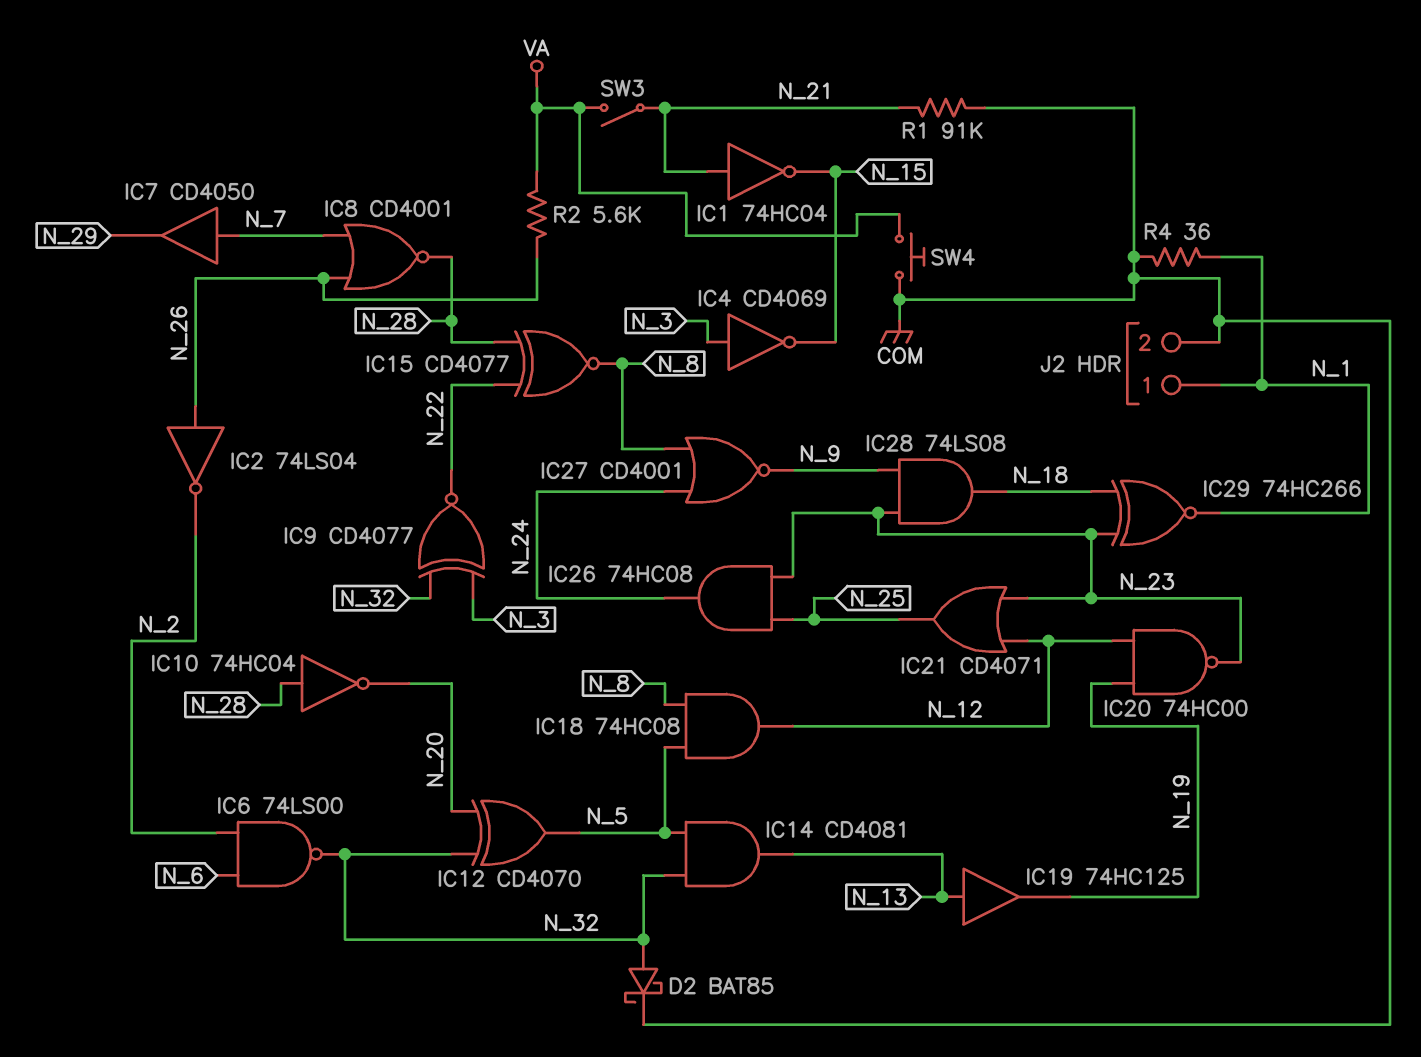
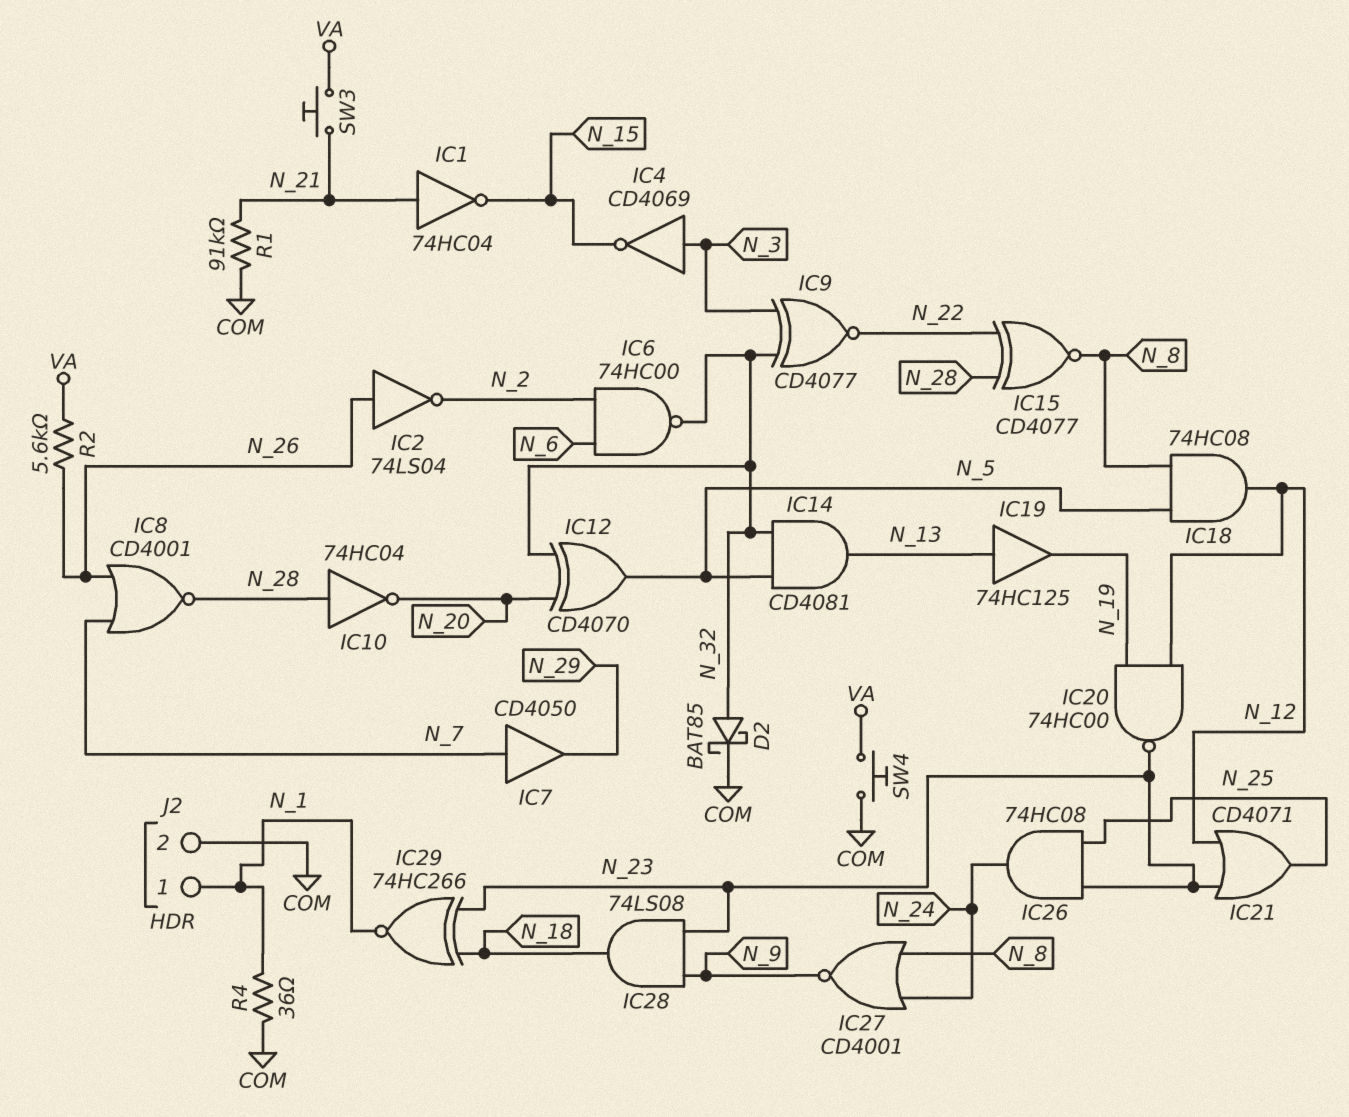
IC6: NAND 74LS00 (in N_2, in N_6, out N_32) -> NAND 74HC00 (in N_2, in N_6, out N_32)
SW3: switch (N_21, VA) -> button (N_21, VA)

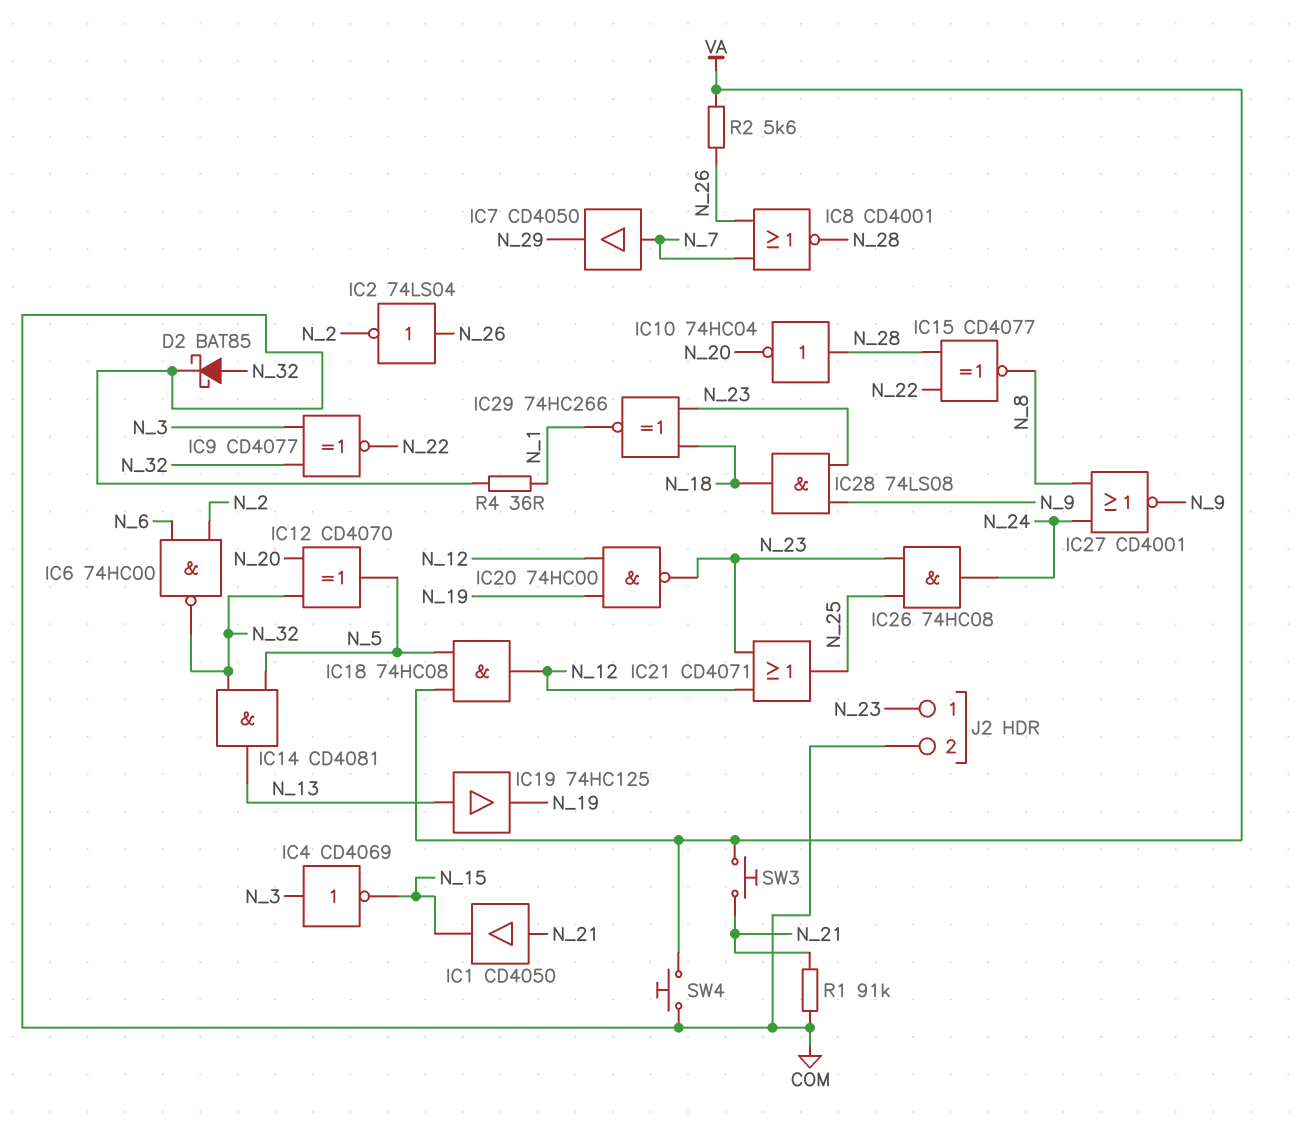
IC1: NOT 74HC04 (in N_21, out N_15) -> buffer CD4050 (in N_21, out N_15)
IC18: AND 74HC08 (in N_5, in N_8, out N_12) -> AND 74HC08 (in N_5, in VA, out N_12)
J2 pin 1: N_1 -> N_23

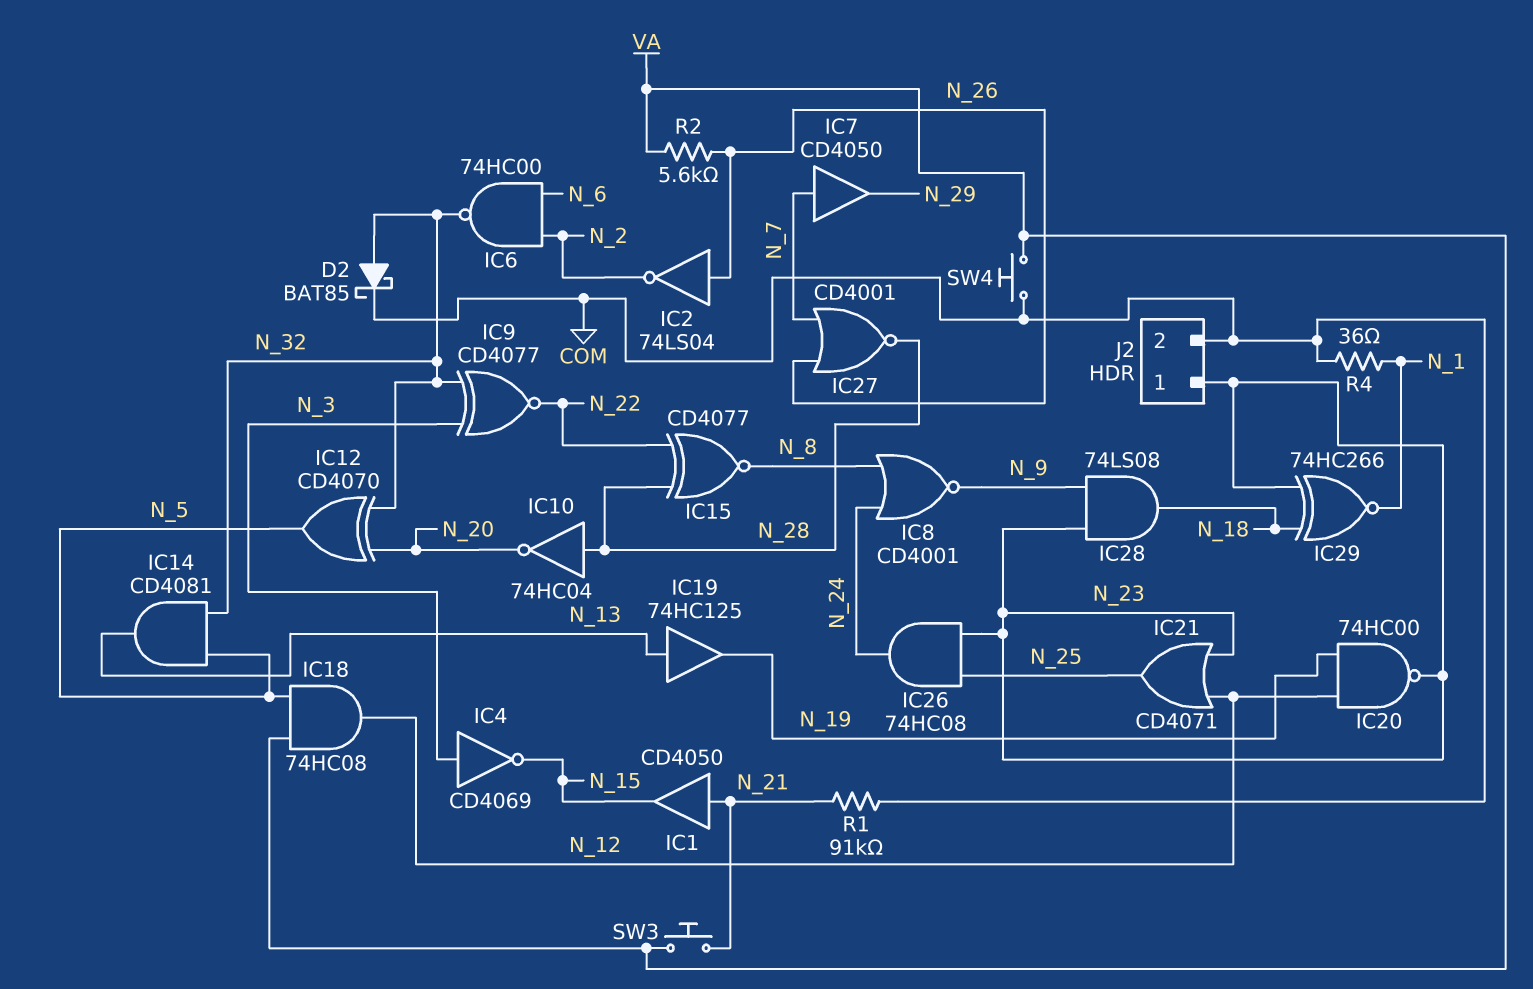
IC8: NOR CD4001 (in N_7, in N_26, out N_28) -> NOR CD4001 (in N_8, in N_24, out N_9)
IC27: NOR CD4001 (in N_8, in N_24, out N_9) -> NOR CD4001 (in N_7, in N_26, out N_28)

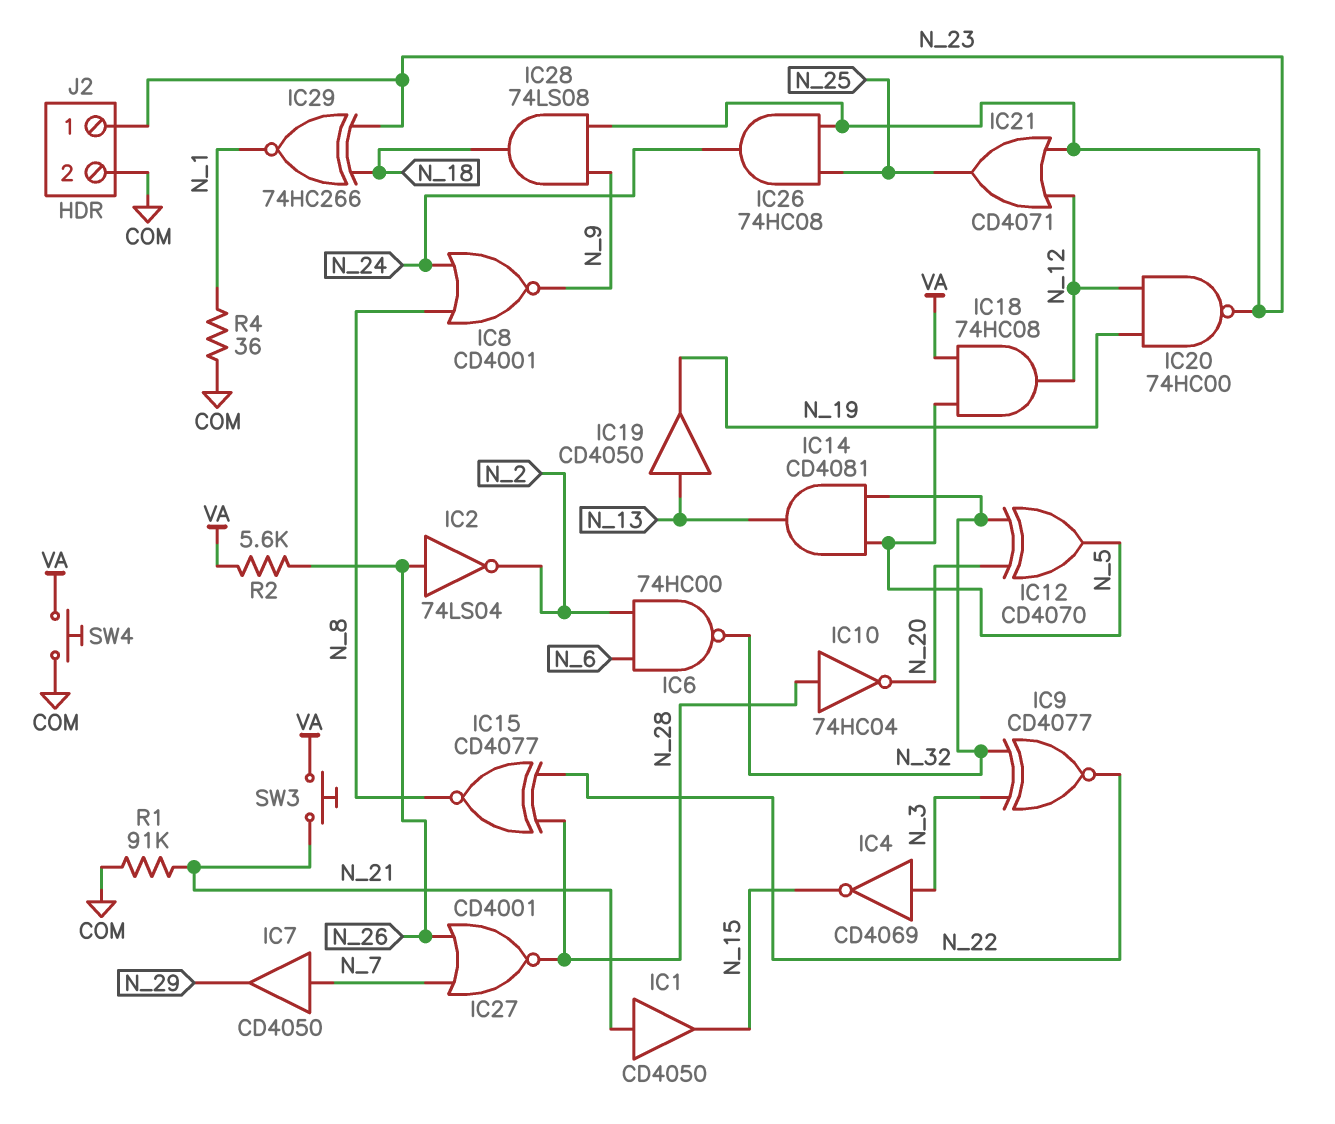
D2: schottky BAT85 (A N_32, K COM) -> none
IC19: buffer 74HC125 (in N_13, out N_19) -> buffer CD4050 (in N_13, out N_19)

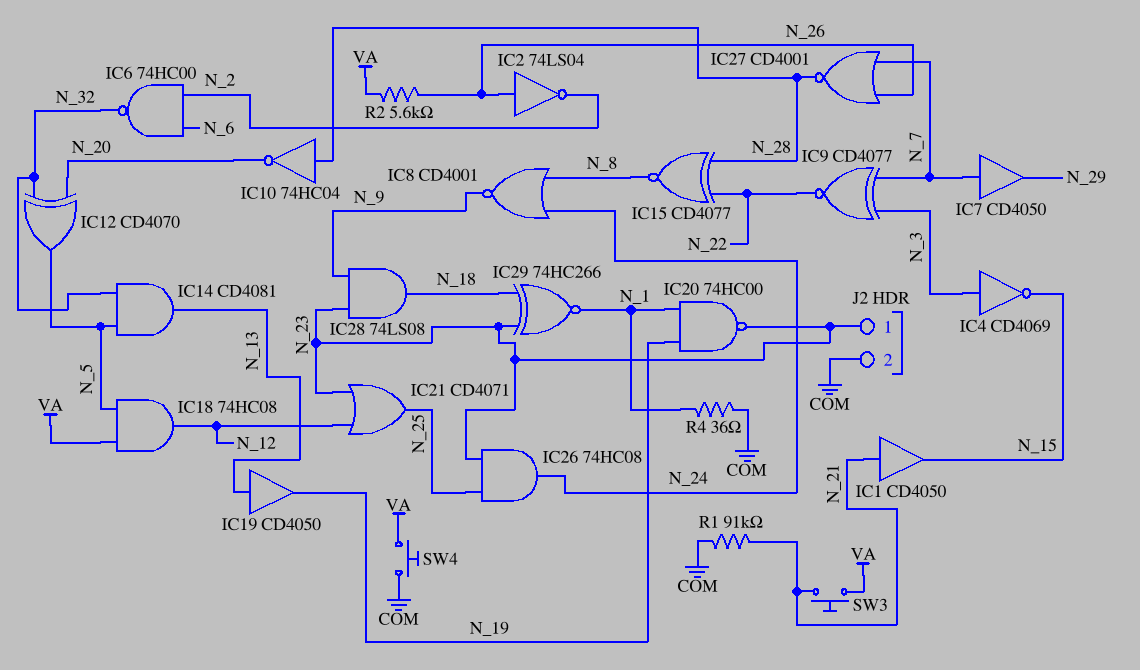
IC9: XNOR CD4077 (in N_3, in N_32, out N_22) -> XNOR CD4077 (in N_3, in N_7, out N_22)
IC20: NAND 74HC00 (in N_12, in N_19, out N_23) -> NAND 74HC00 (in N_1, in N_19, out N_23)

